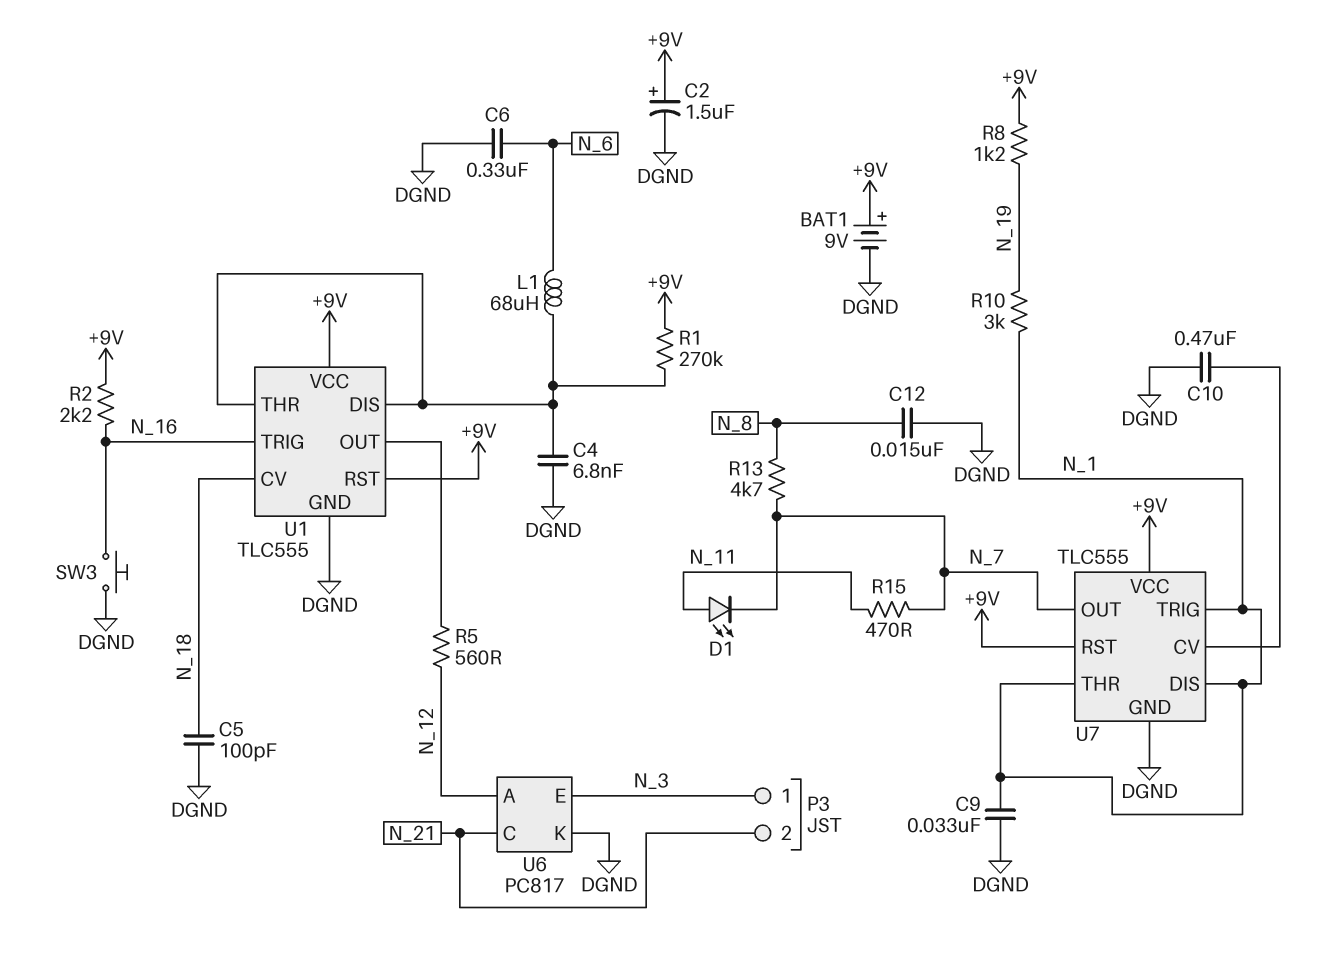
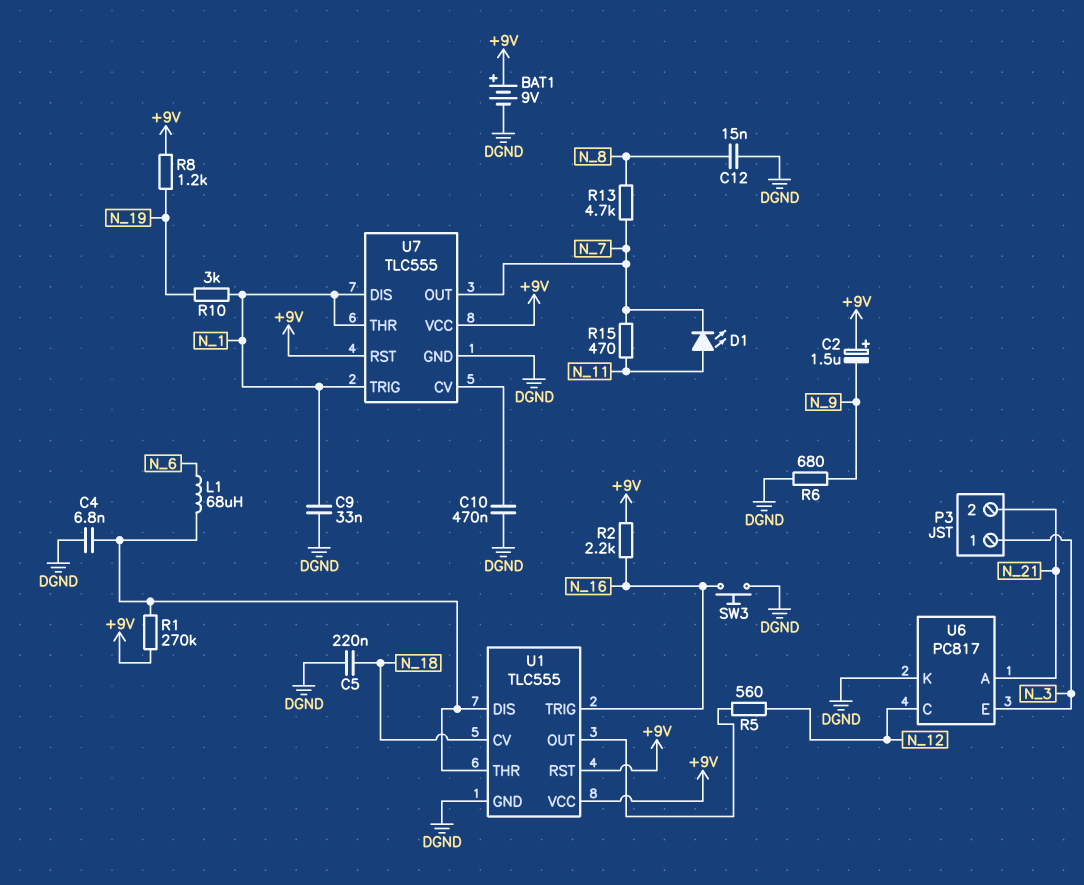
C2: 1.5uF (plus +9V, minus DGND) -> 1.5uF (plus +9V, minus N_9)
C5: 100pF (DGND, N_18) -> 220nF (DGND, N_18)
C6: 330nF (DGND, N_6) -> none
R6: none -> 680 (DGND, N_9)
U6 pin A: N_12 -> N_21
U6 pin C: N_21 -> N_12

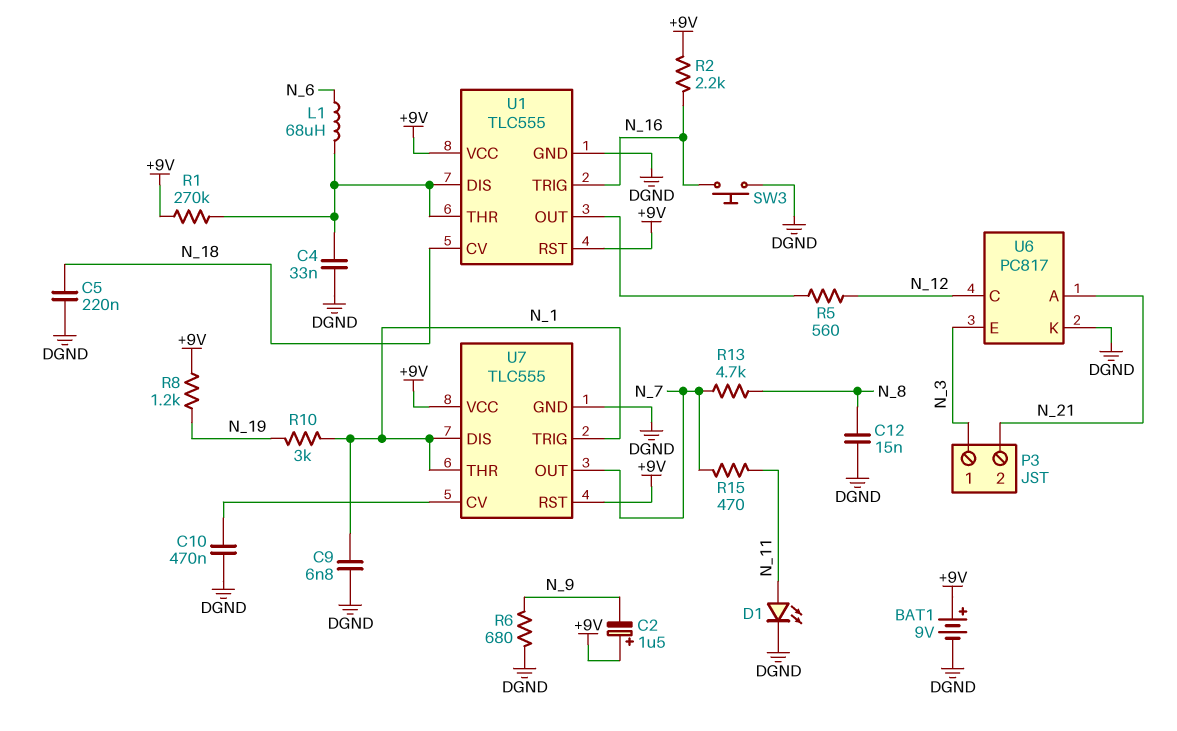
C4: 6.8nF (DGND, U1/DIS) -> 33nF (DGND, U1/DIS)
C9: 33nF (DGND, N_1) -> 6.8nF (DGND, N_1)
D1: LED (A N_11, K N_7) -> LED (A N_11, K DGND)

